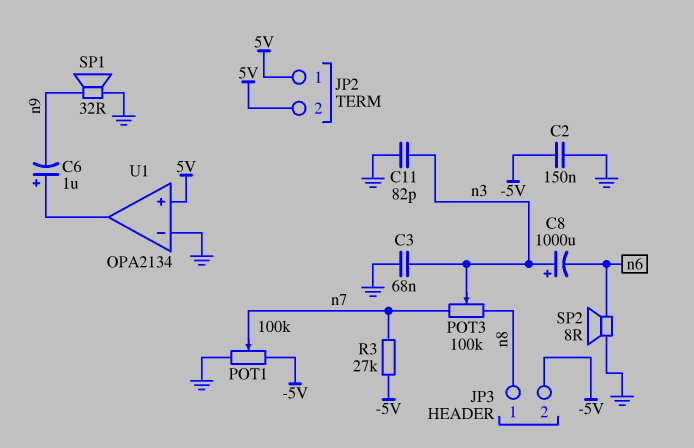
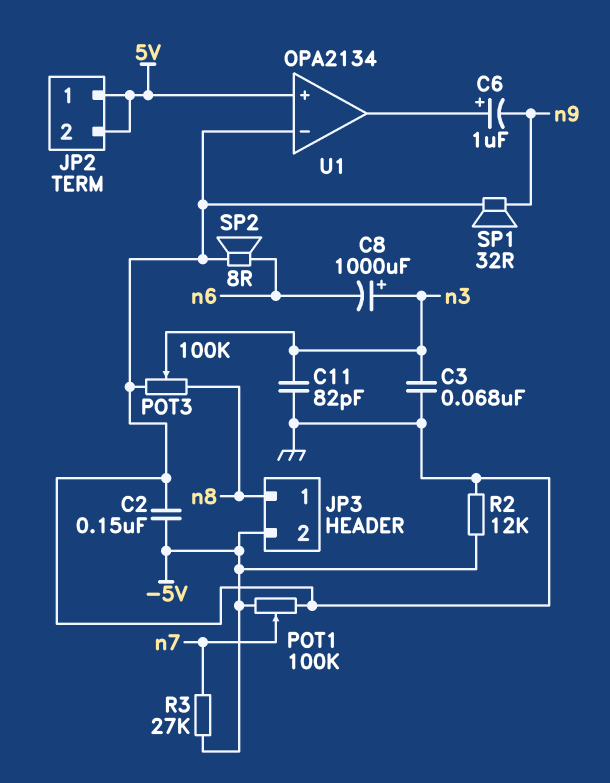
POT3: 100k (n7, n8, wiper n3) -> 100k (GND, n8, wiper n3)
R2: none -> 12k (-5V, GND)

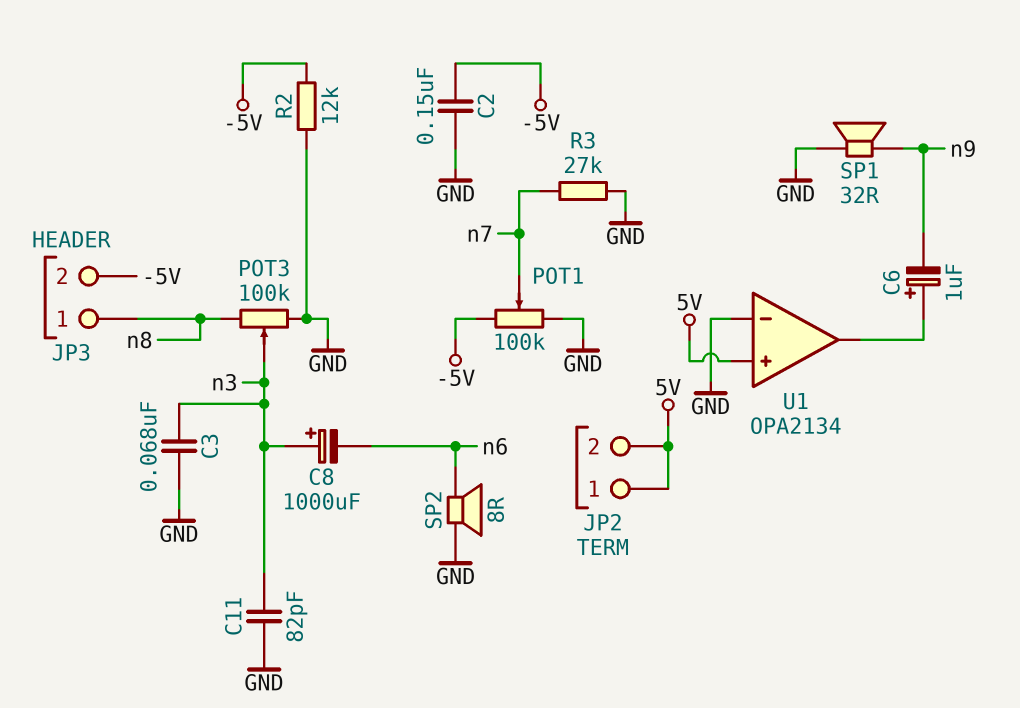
R3: 27k (-5V, n7) -> 27k (GND, n7)

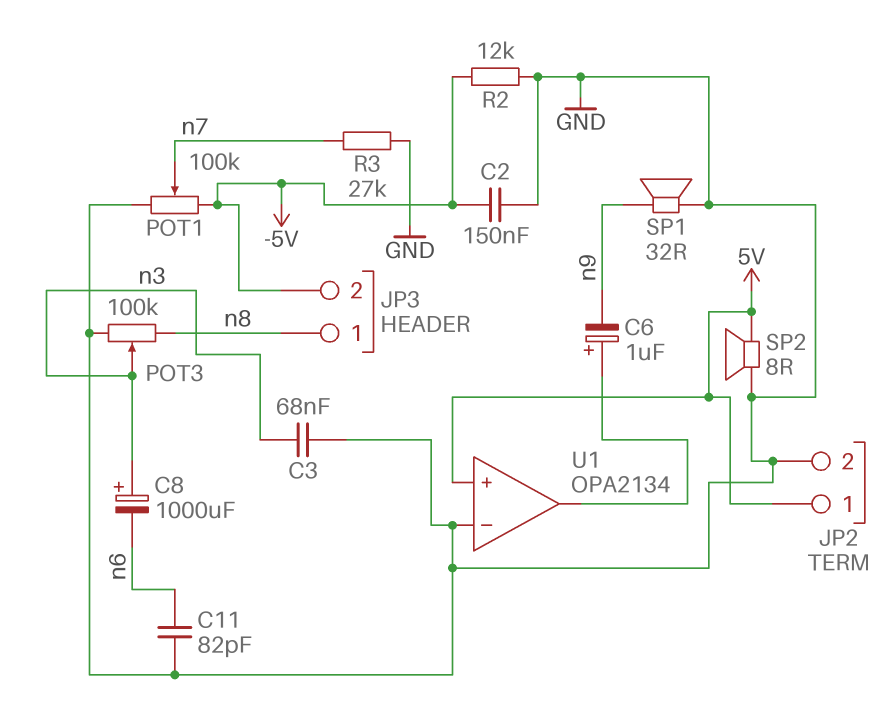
C11: 82pF (GND, n3) -> 82pF (GND, n6)
JP2 pin 2: 5V -> GND
SP2: speaker 8R (GND, n6) -> speaker 8R (5V, GND)

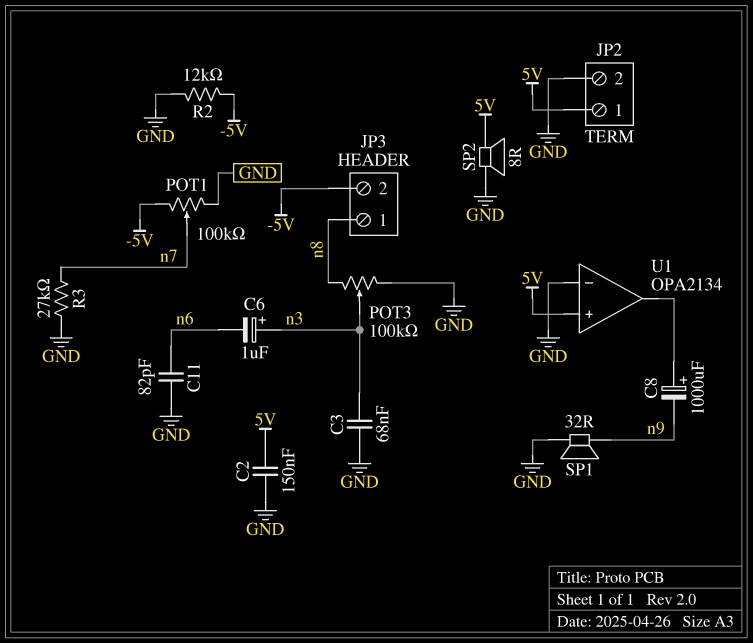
C2: 150nF (-5V, GND) -> 150nF (5V, GND)
C6: 1uF (plus U1/out, minus n9) -> 1uF (plus n3, minus n6)
C8: 1000uF (plus n3, minus n6) -> 1000uF (plus U1/out, minus n9)

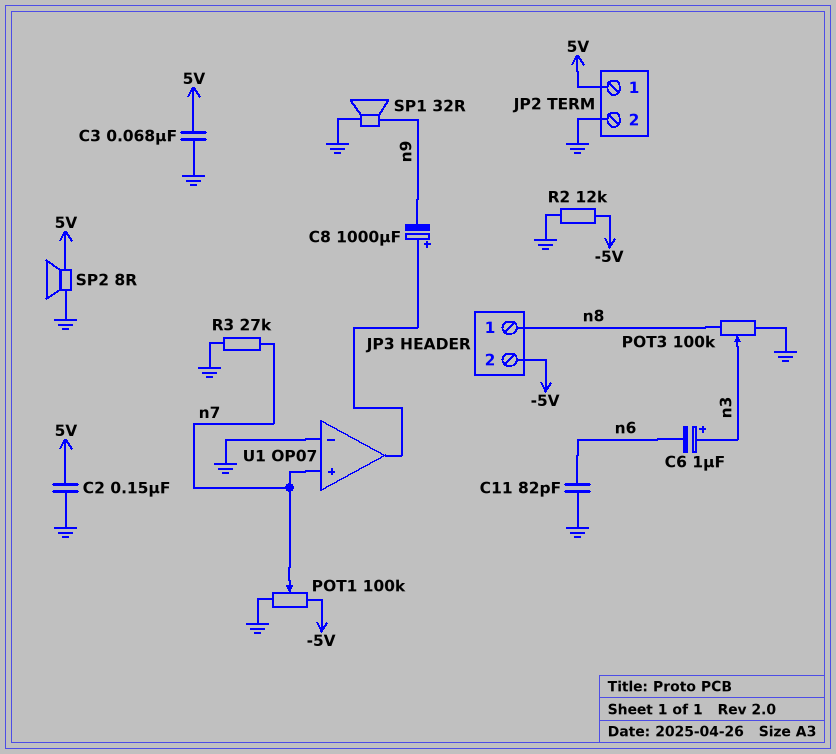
C3: 68nF (GND, n3) -> 68nF (5V, GND)
U1: OPA2134 -> OP07
U1 pin in+: 5V -> n7

